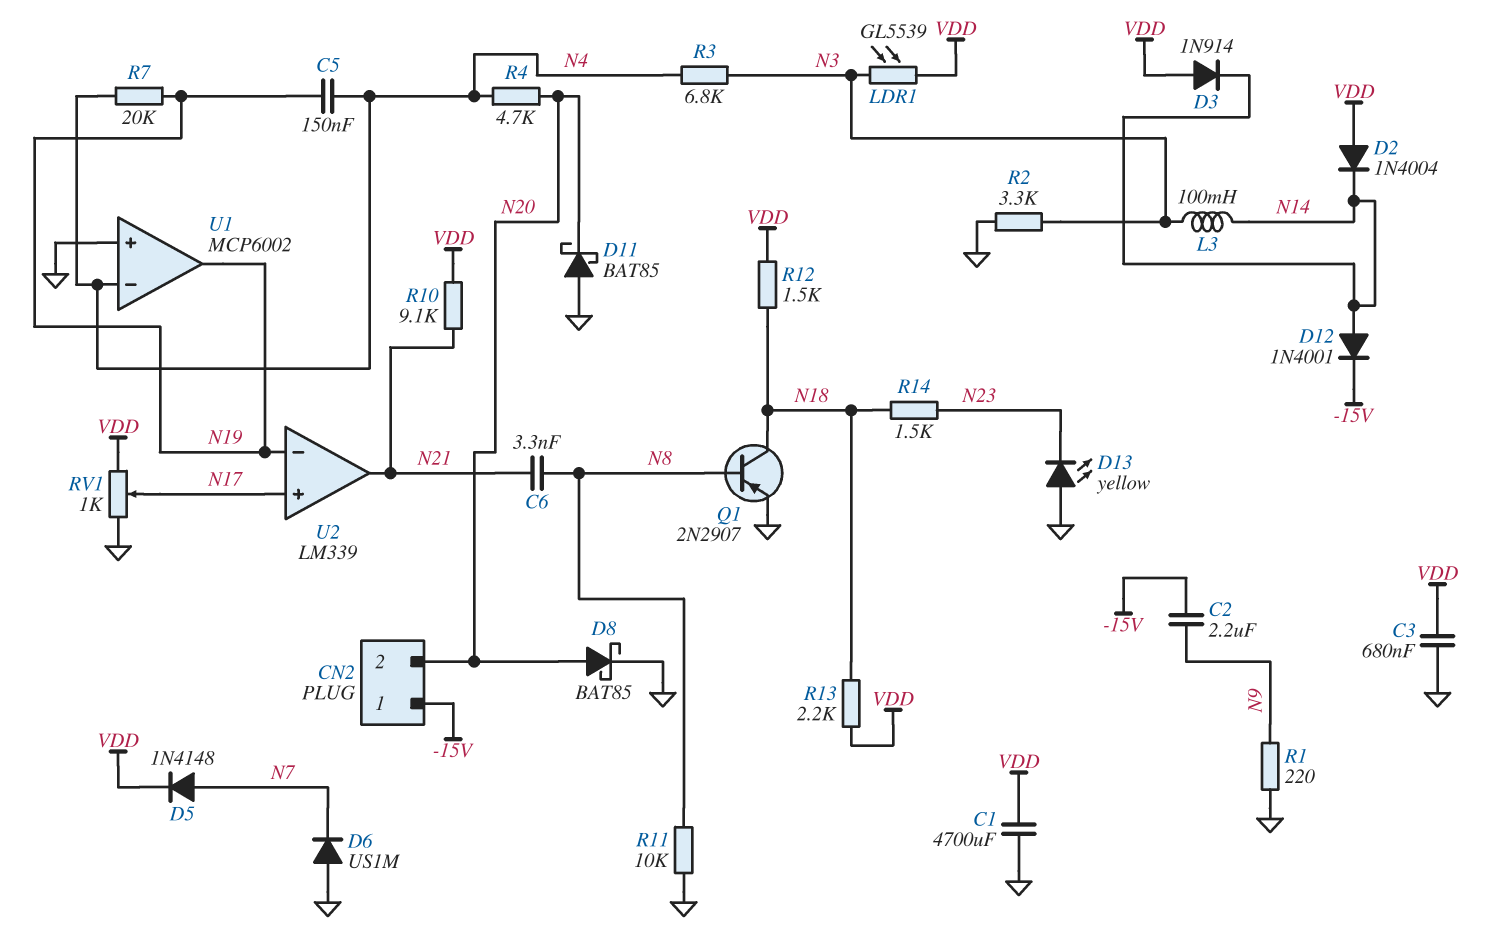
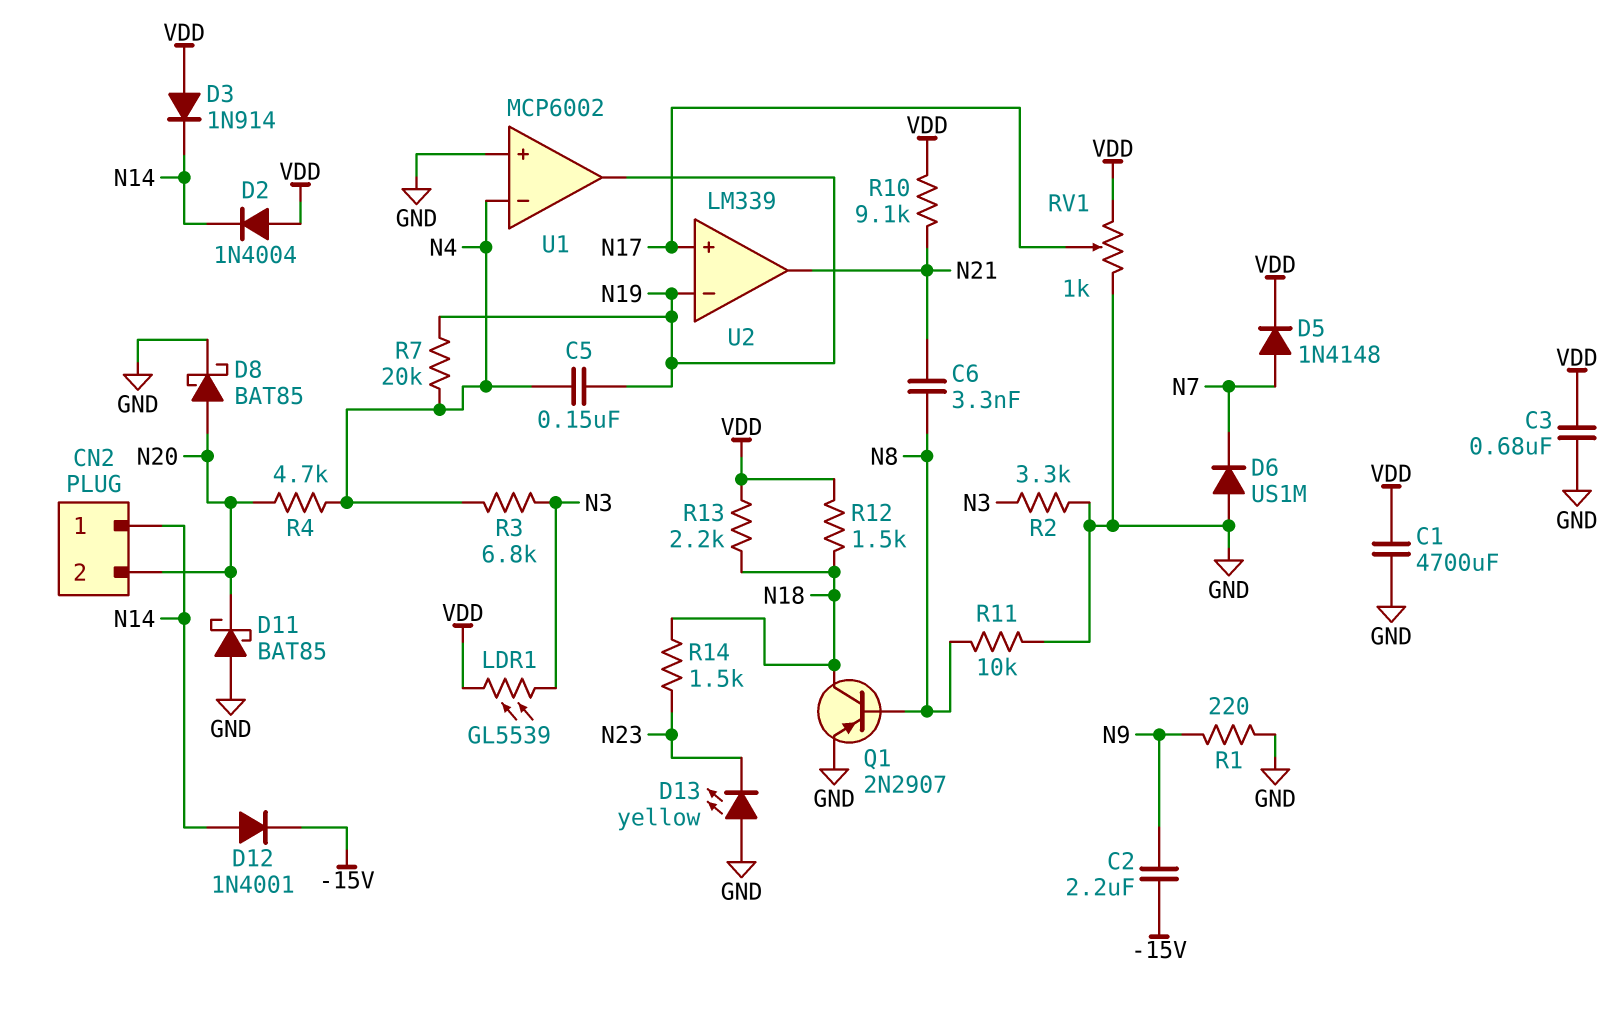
CN2 pin 1: -15V -> N14
L3: 100mH (N3, N14) -> none

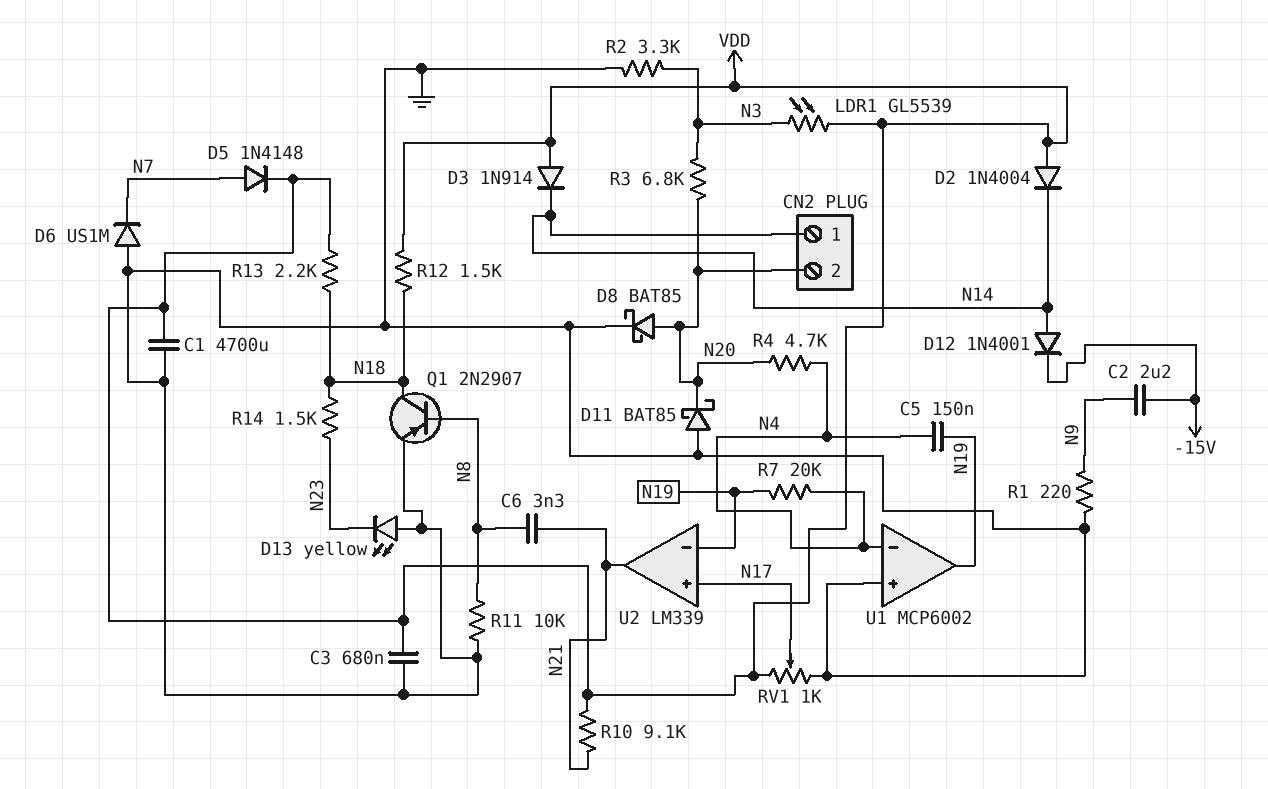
R3: 6.8k (N3, N4) -> 6.8k (N3, N20)

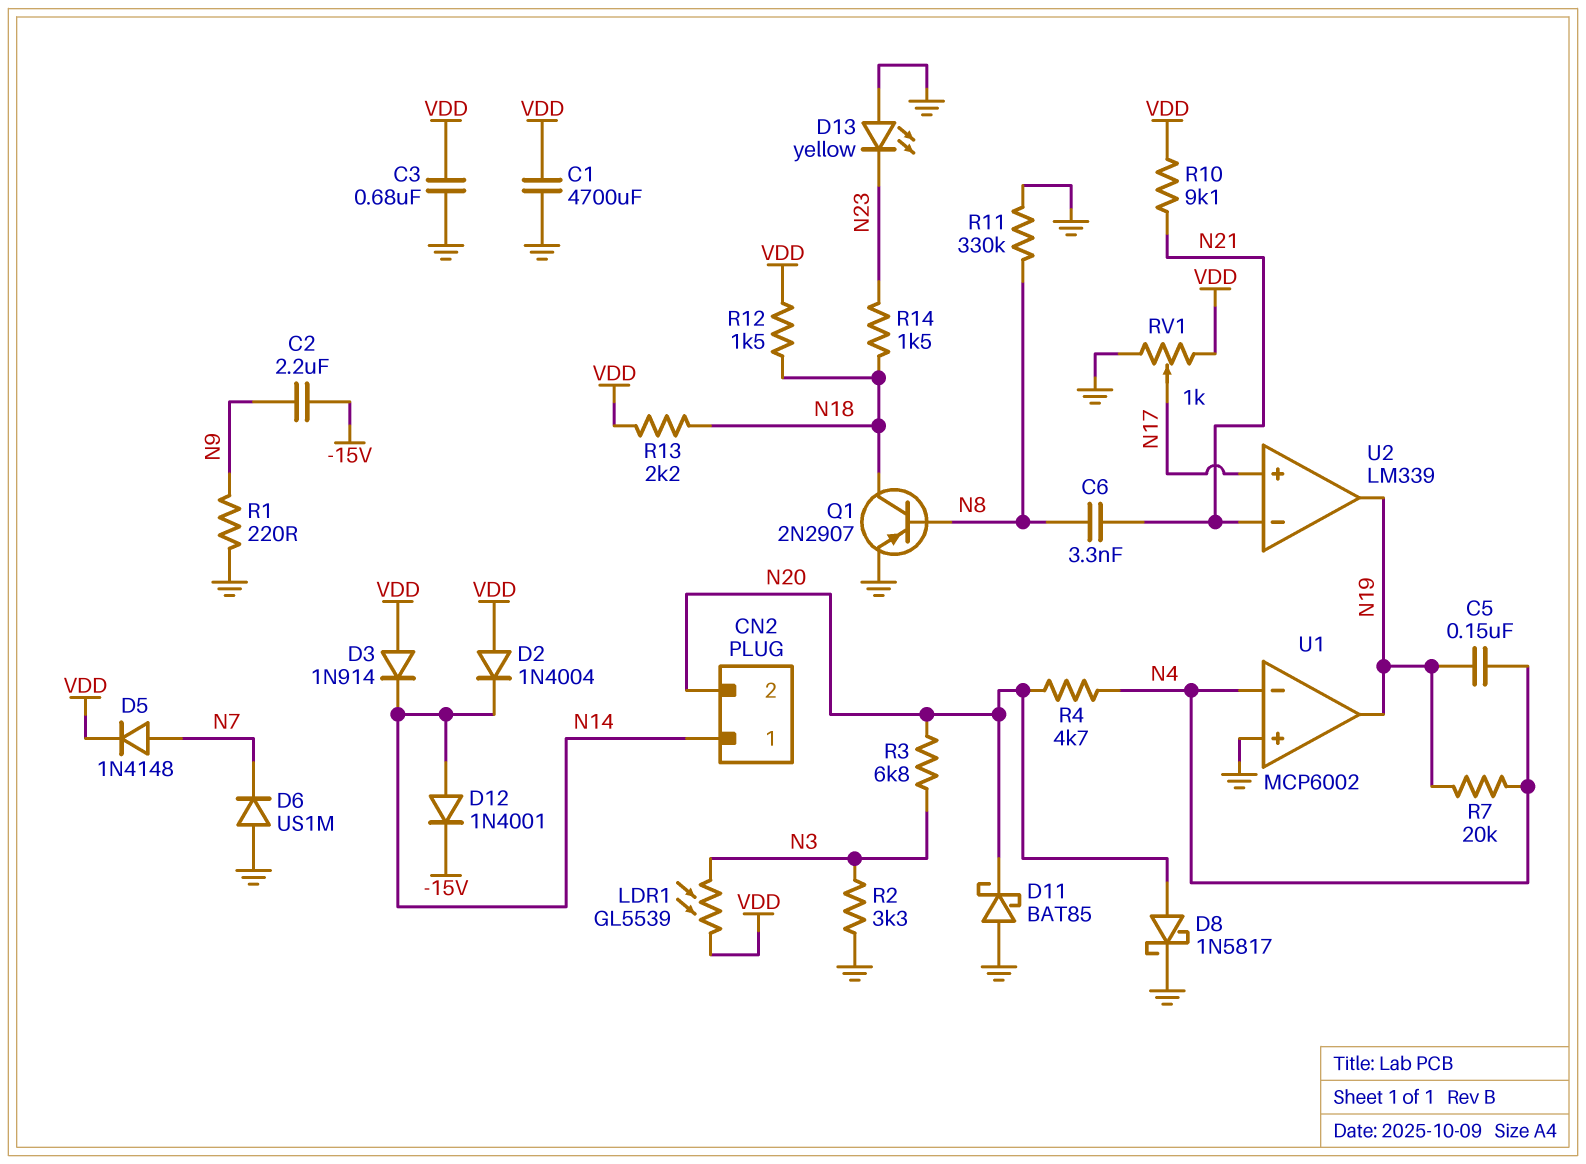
D8: schottky BAT85 (A N20, K GND) -> schottky 1N5817 (A N20, K GND)
R11: 10k (GND, N8) -> 330k (GND, N8)
U2 pin in-: N19 -> N21
U2 pin out: N21 -> N19

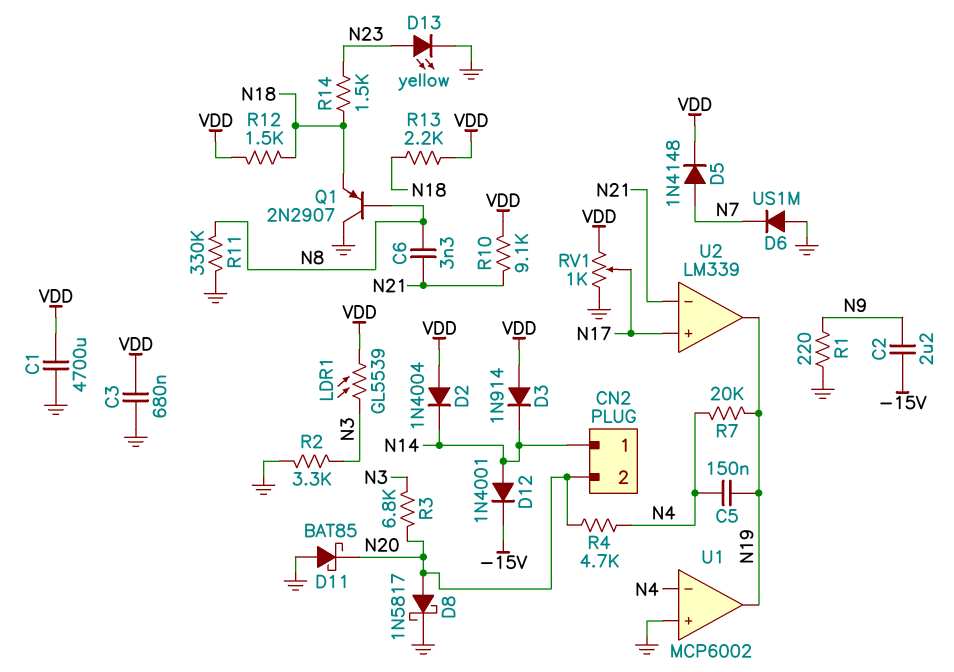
D13: LED yellow (A GND, K N23) -> LED yellow (A N23, K GND)
Q1: PNP 2N2907 (B N8, C N18, E GND) -> PNP 2N2907 (B N8, C GND, E N18)

